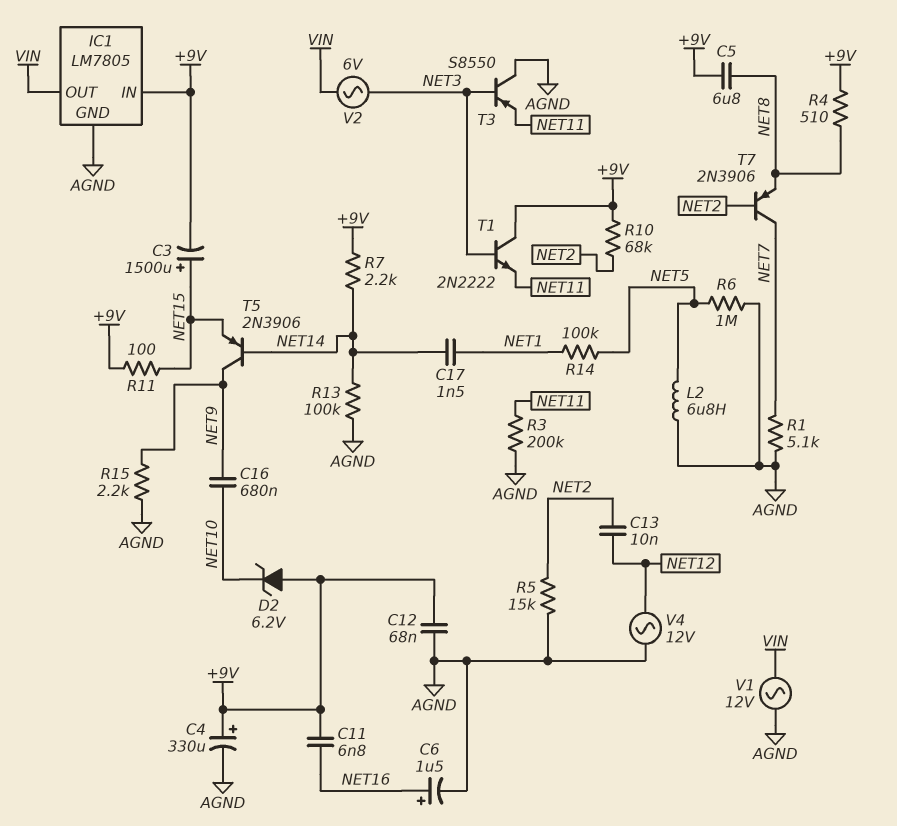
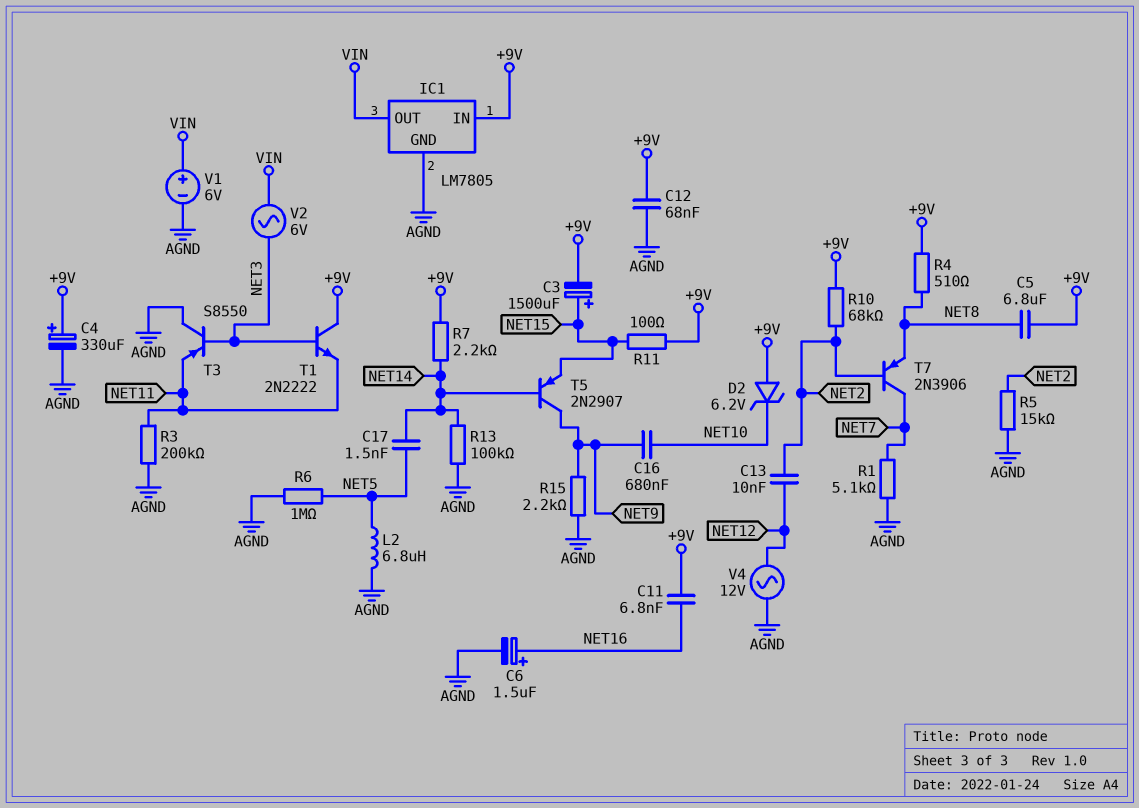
C17: 1.5nF (NET1, NET14) -> 1.5nF (NET5, NET14)
R14: 100k (NET1, NET5) -> none
T5: PNP 2N3906 (B NET14, C NET9, E NET15) -> PNP 2N2907 (B NET14, C NET9, E NET15)
V1: AC 12V (AGND, VIN) -> 6V (plus VIN, minus AGND)

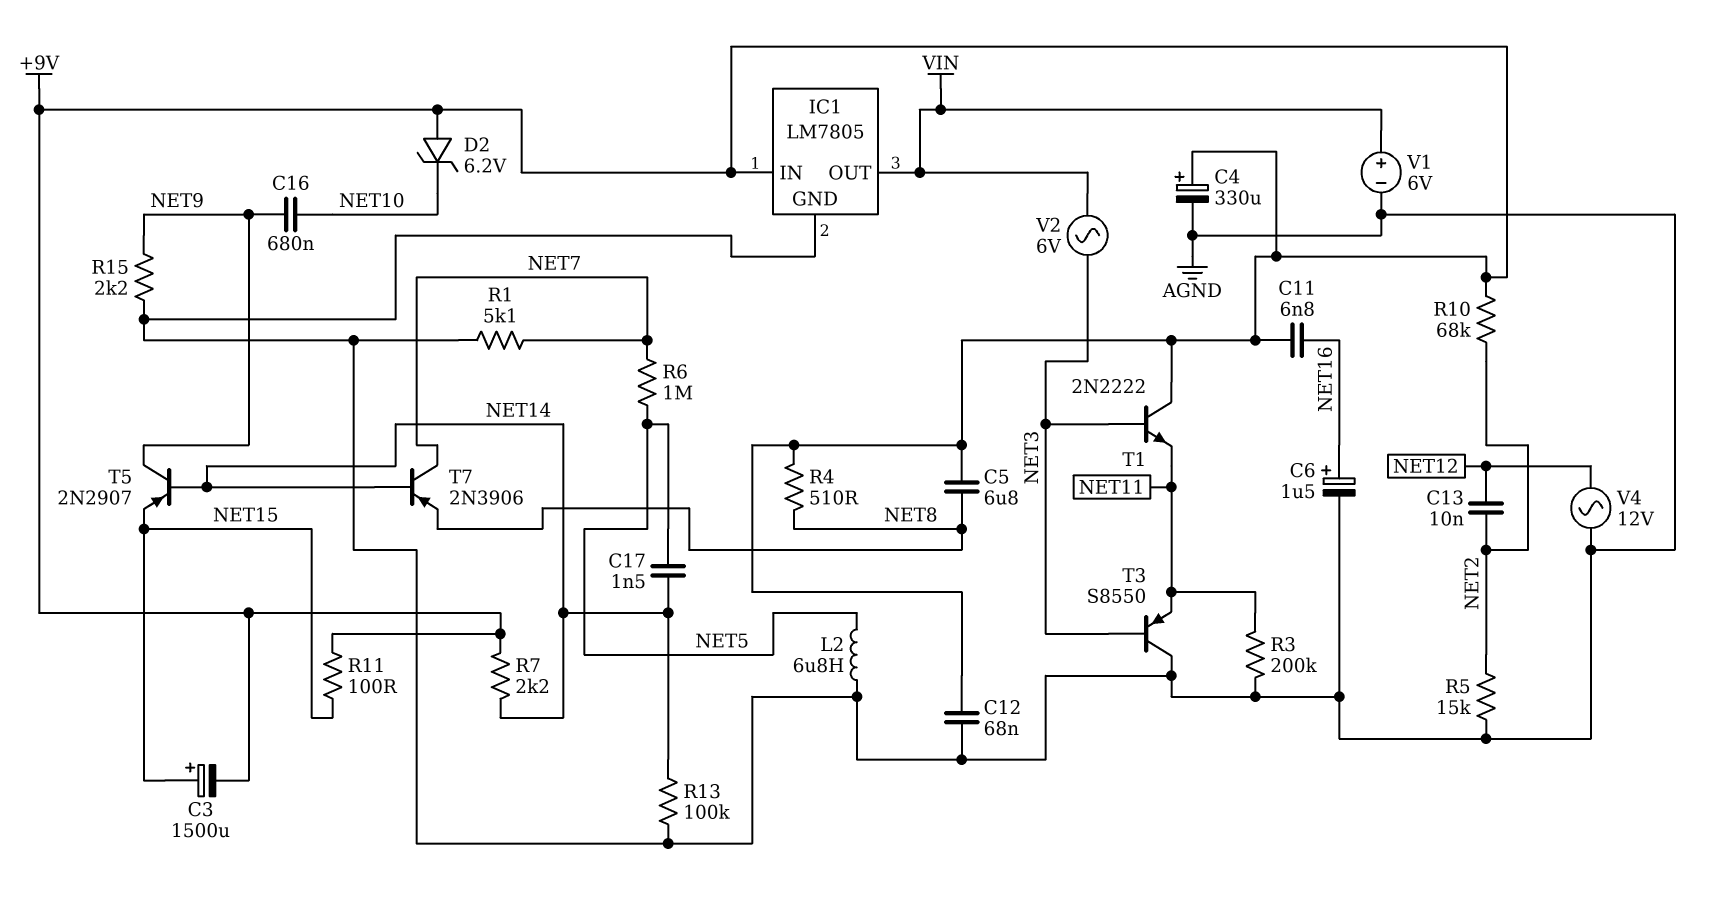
R6: 1M (AGND, NET5) -> 1M (NET5, NET7)
T7: PNP 2N3906 (B NET2, C NET7, E NET8) -> PNP 2N3906 (B NET14, C NET7, E NET8)

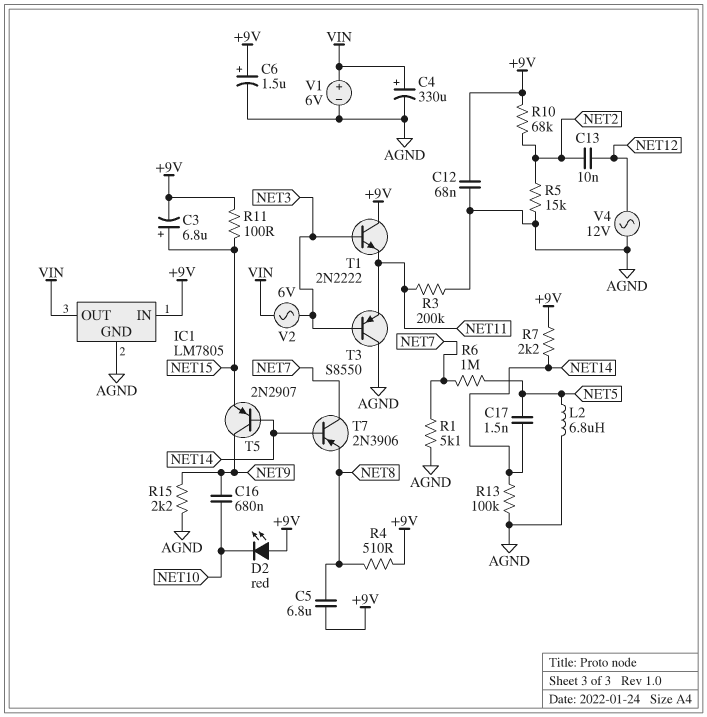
C3: 1500uF (plus NET15, minus +9V) -> 6.8uF (plus NET15, minus +9V)
C4: 330uF (plus +9V, minus AGND) -> 330uF (plus VIN, minus AGND)
C6: 1.5uF (plus NET16, minus AGND) -> 1.5uF (plus +9V, minus AGND)
C11: 6.8nF (+9V, NET16) -> none
D2: zener 6.2V (A +9V, K NET10) -> LED red (A +9V, K NET10)

